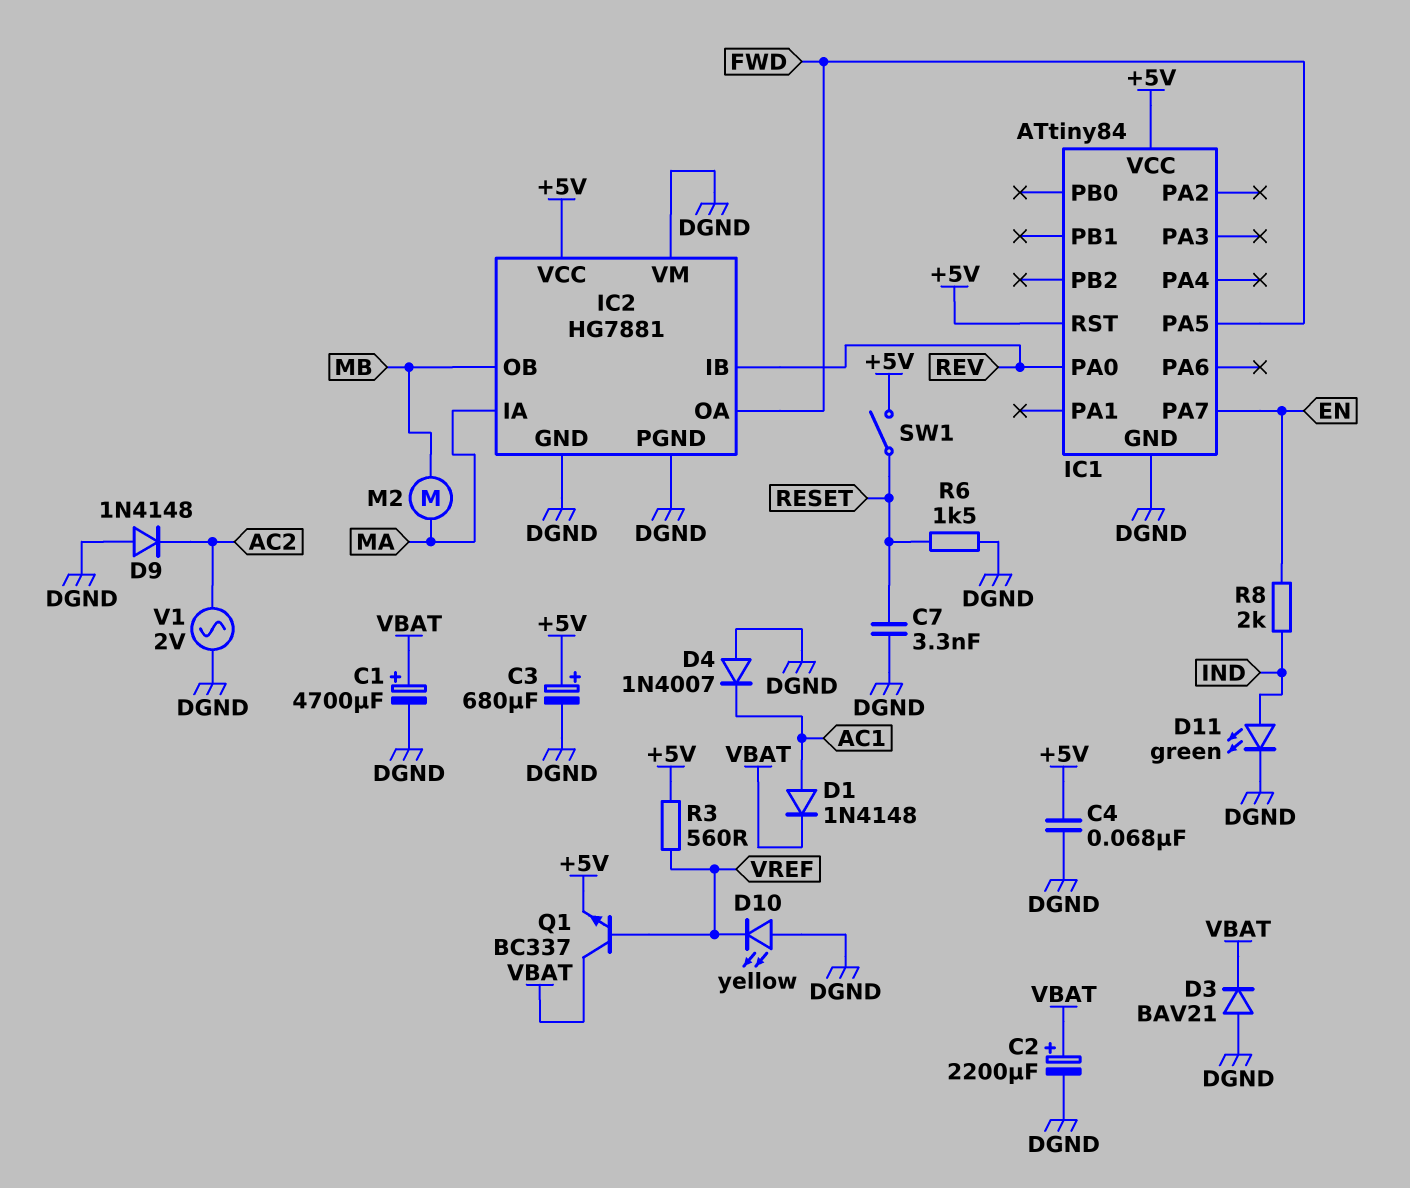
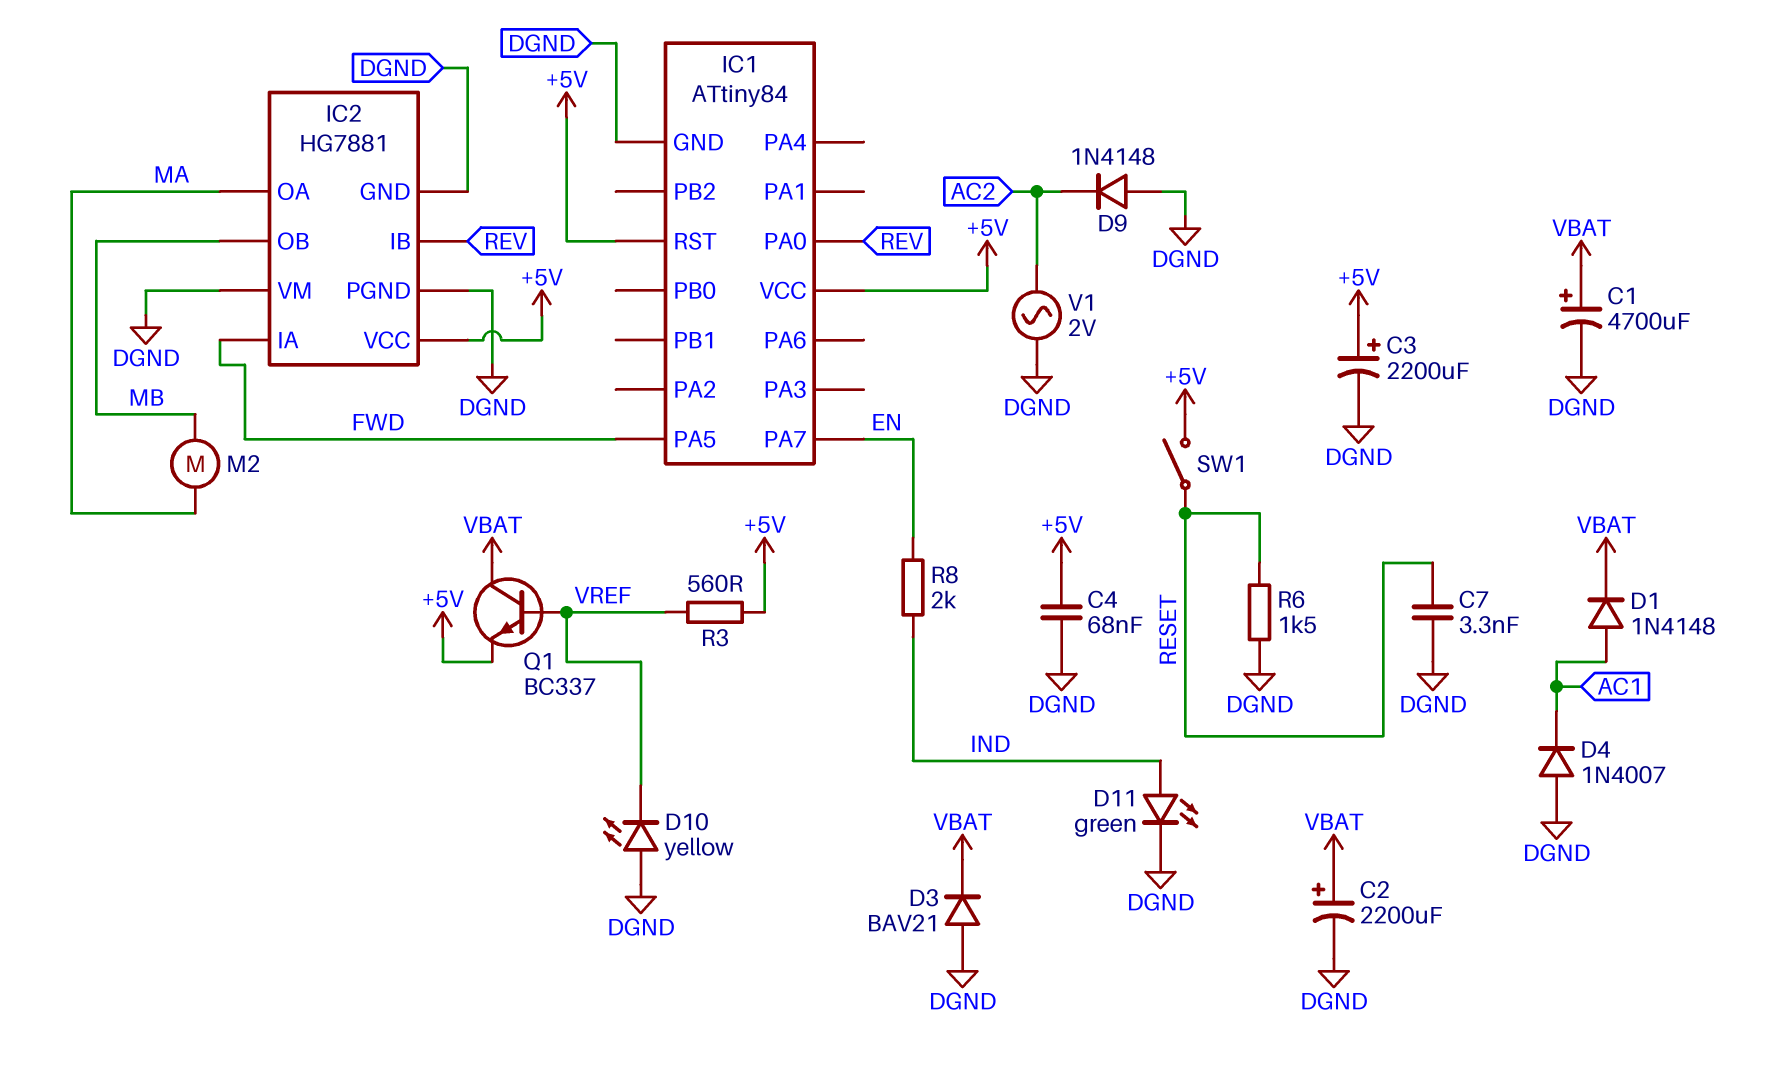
C3: 680uF (plus +5V, minus DGND) -> 2200uF (plus +5V, minus DGND)
IC2 pin IA: MA -> FWD
IC2 pin OA: FWD -> MA

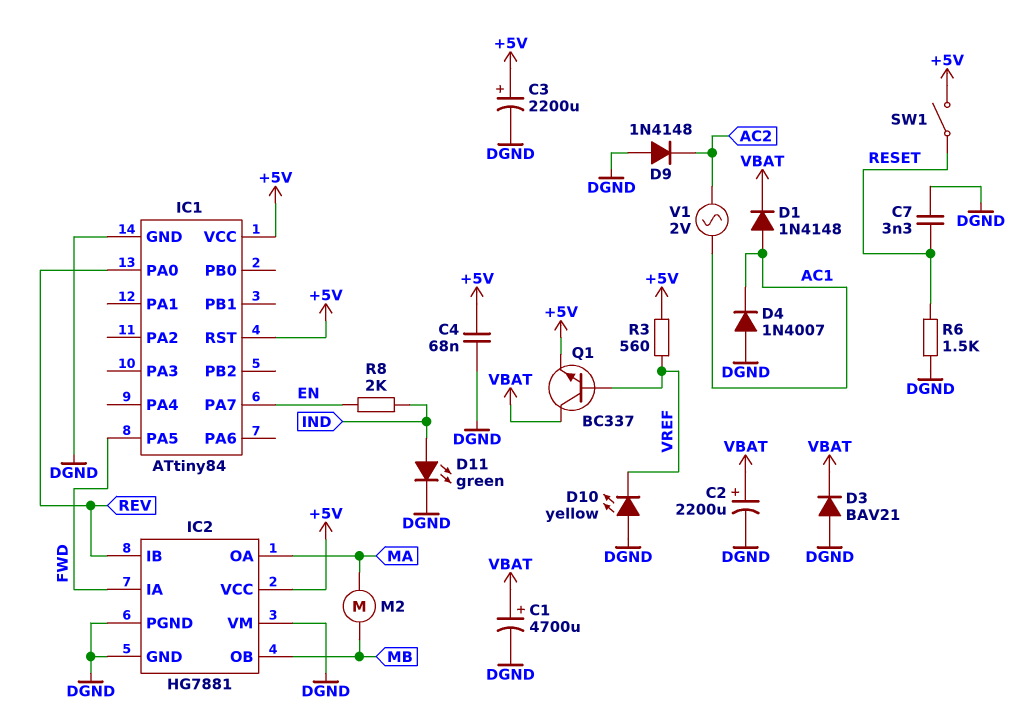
V1: AC 2V (AC2, DGND) -> AC 2V (AC1, AC2)

